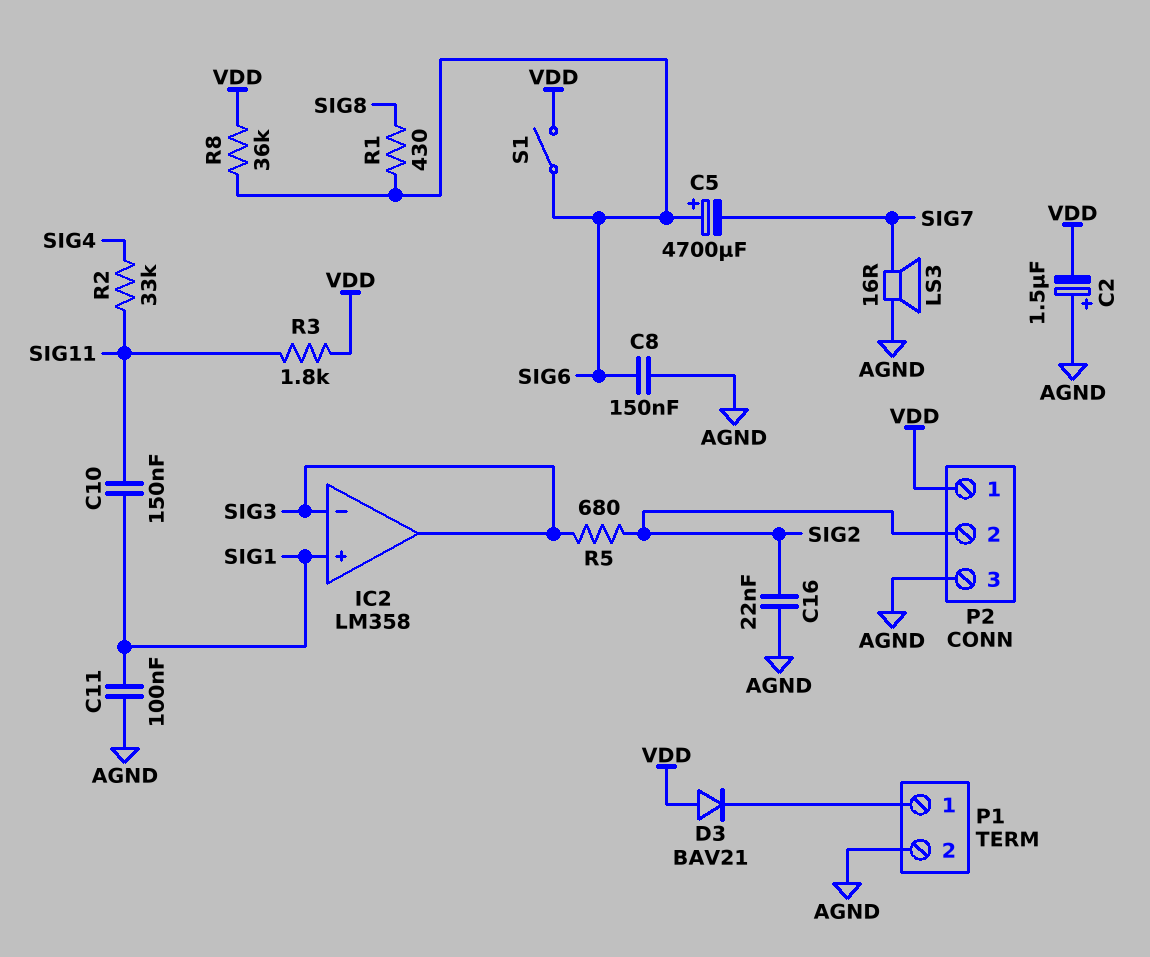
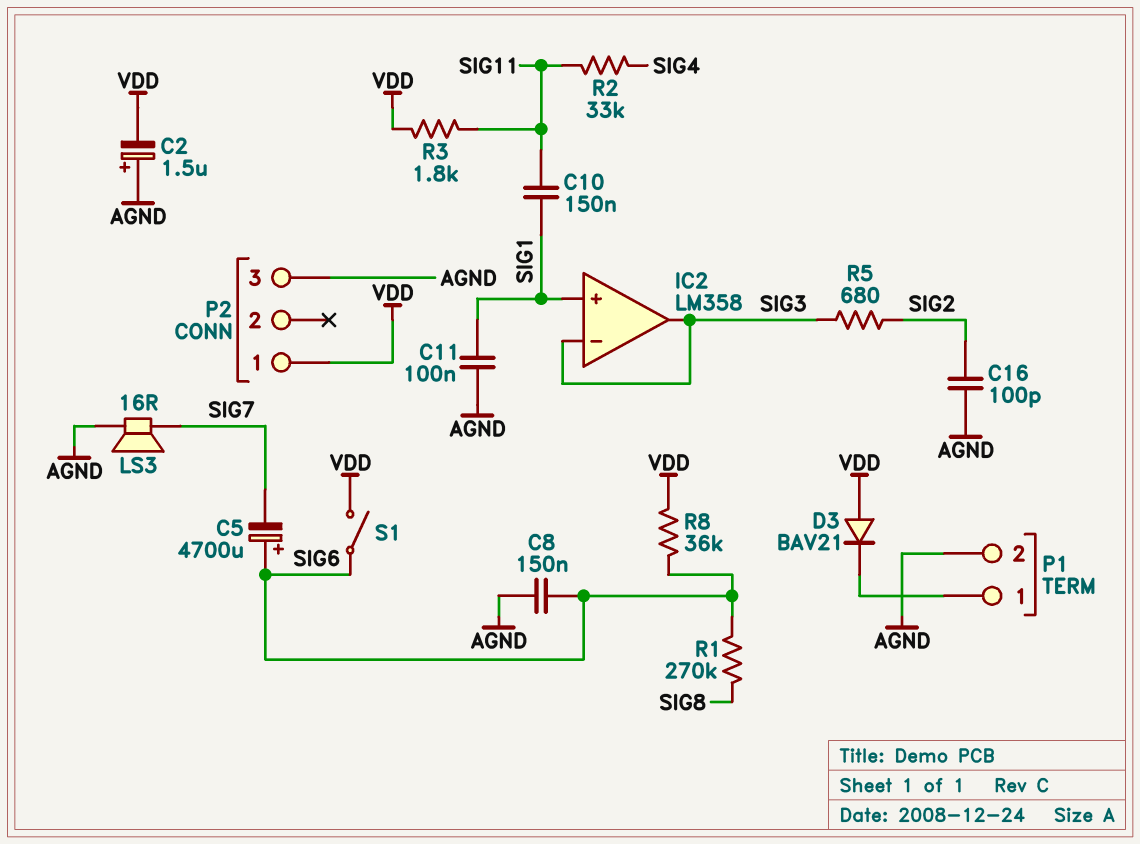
C16: 22nF (AGND, SIG2) -> 100pF (AGND, SIG2)
P2 pin 2: SIG2 -> none
R1: 430 (SIG6, SIG8) -> 270k (SIG6, SIG8)

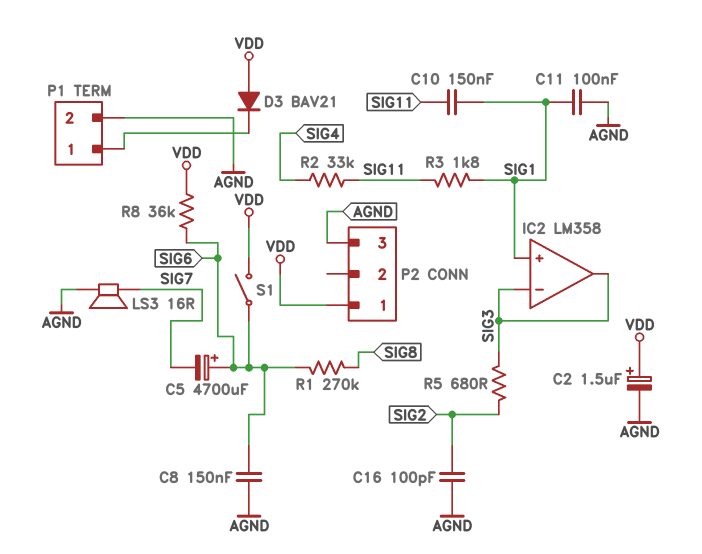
C2: 1.5uF (plus AGND, minus VDD) -> 1.5uF (plus VDD, minus AGND)
R3: 1.8k (SIG11, VDD) -> 1.8k (SIG1, SIG11)

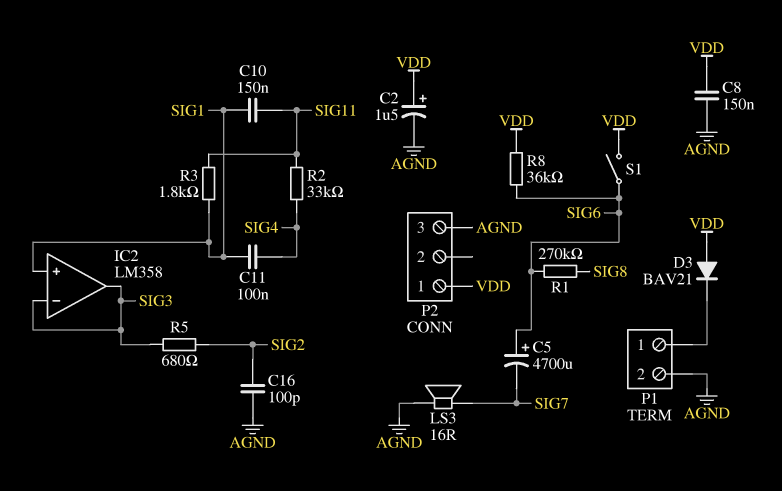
C8: 150nF (AGND, SIG6) -> 150nF (AGND, VDD)
C11: 100nF (AGND, SIG1) -> 100nF (SIG1, SIG4)

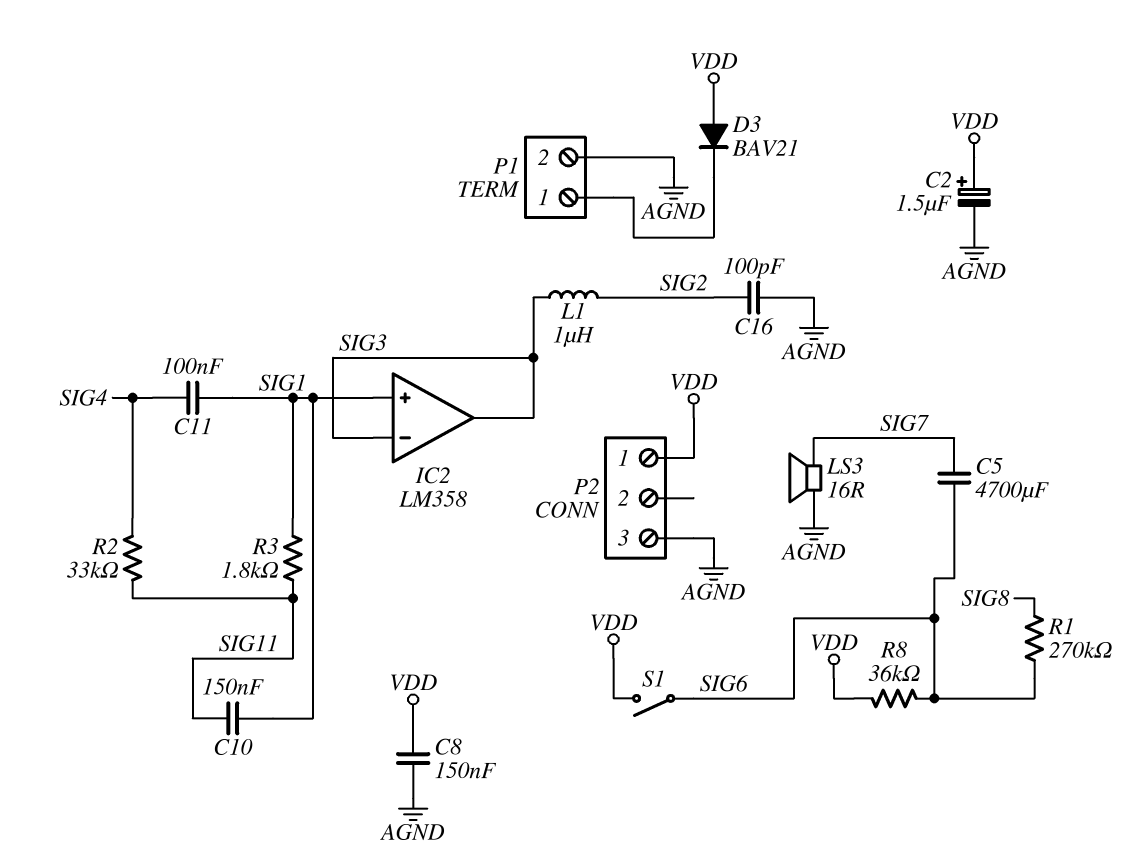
C5: 4700uF (plus SIG6, minus SIG7) -> 4700uF (SIG6, SIG7)
L1: none -> 1uH (SIG2, SIG3)
R5: 680 (SIG2, SIG3) -> none

